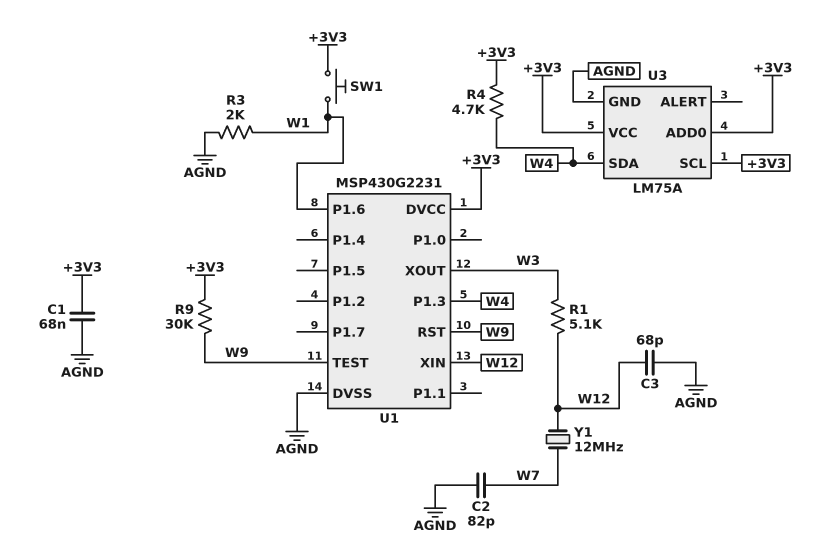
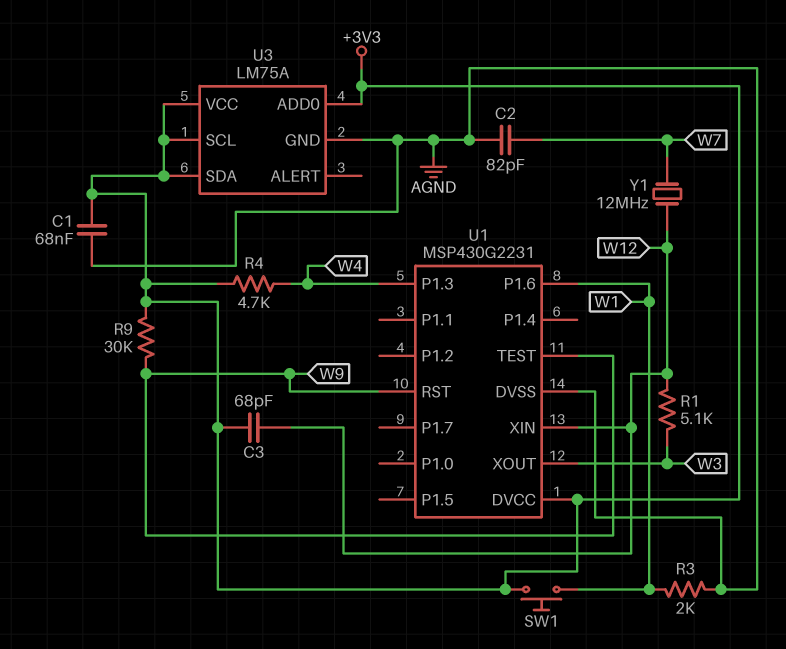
C3: 68pF (AGND, W12) -> 68pF (+3V3, W12)
U3 pin SDA: W4 -> +3V3

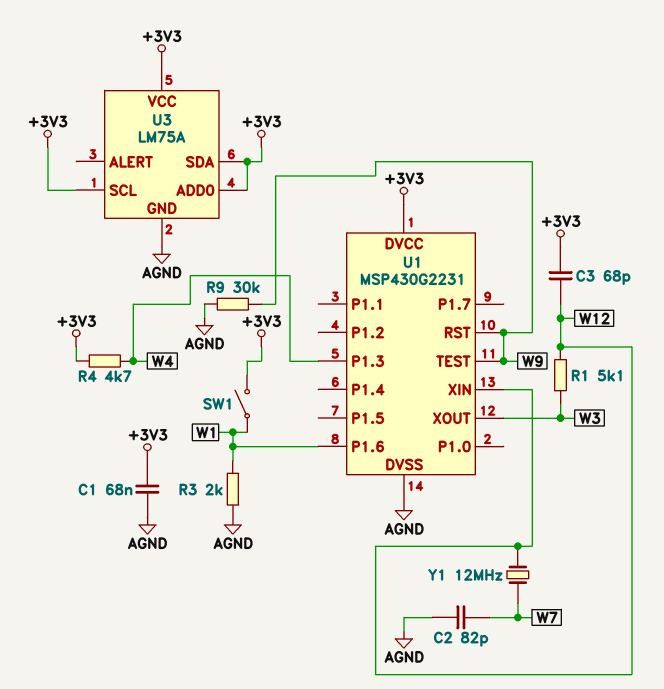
R9: 30k (+3V3, W9) -> 30k (AGND, W9)
SW1: button (+3V3, W1) -> switch (+3V3, W1)

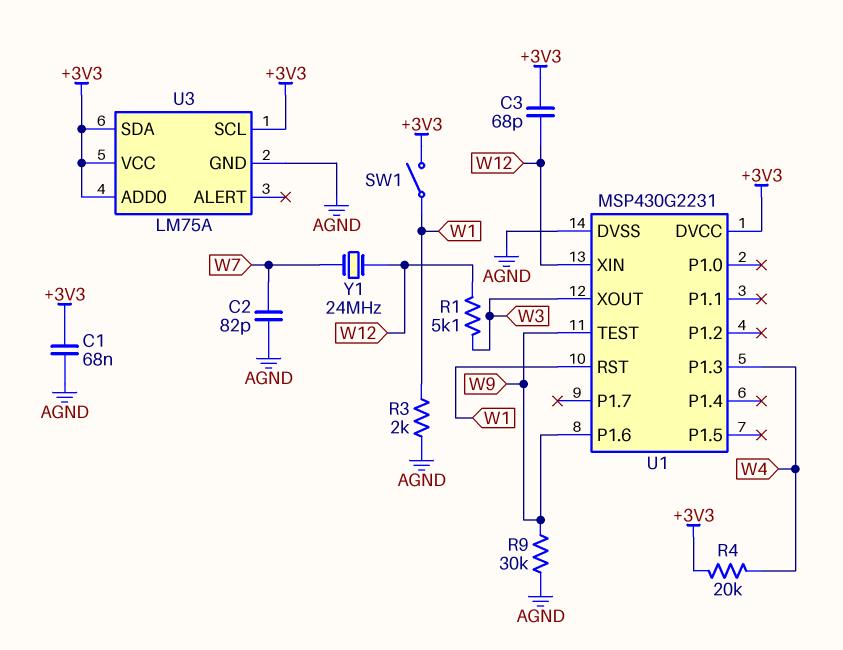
R4: 4.7k (+3V3, W4) -> 20k (+3V3, W4)
U1 pin P1.6: W1 -> W9
U1 pin RST: W9 -> W1
Y1: 12MHz (W7, W12) -> 24MHz (W7, W12)

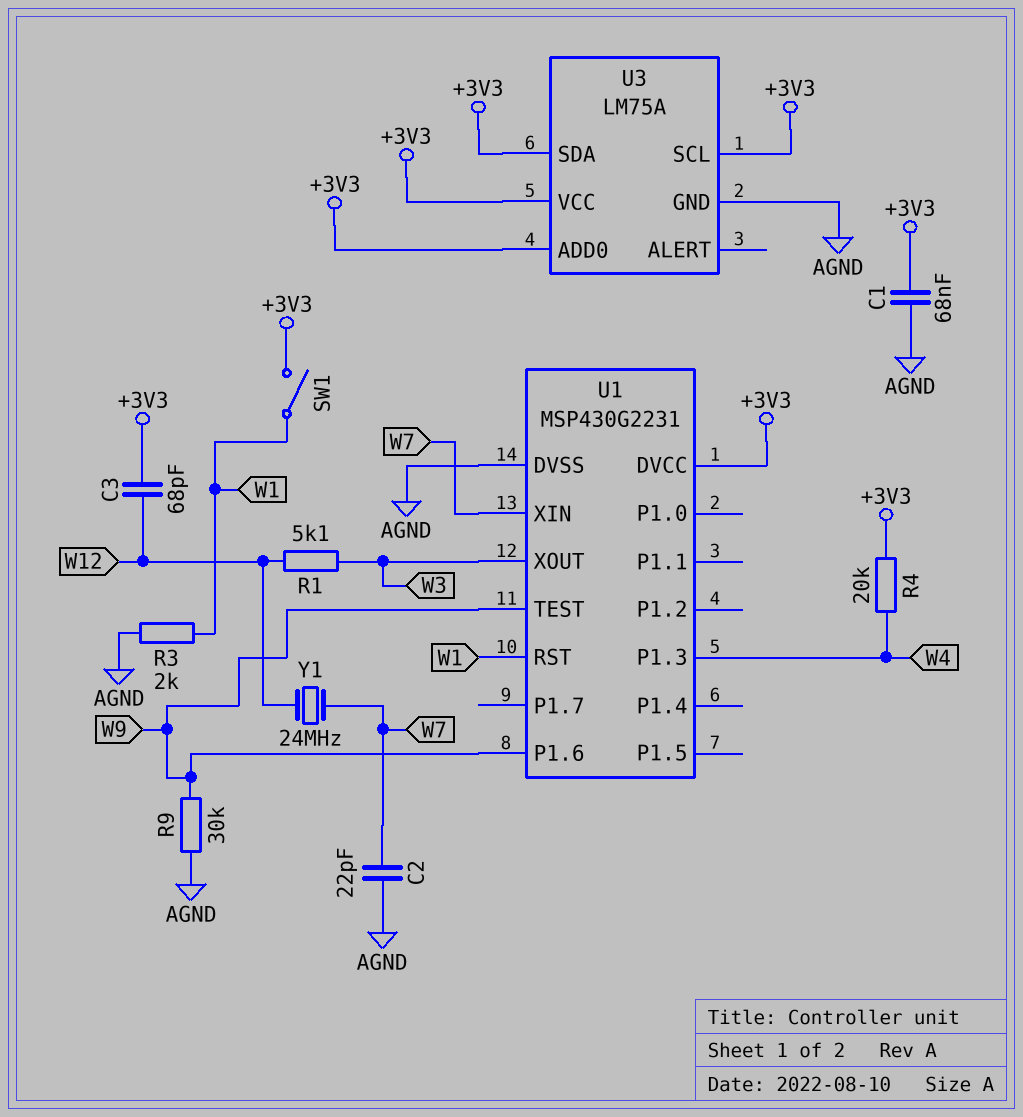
C2: 82pF (AGND, W7) -> 22pF (AGND, W7)
U1 pin XIN: W12 -> W7

